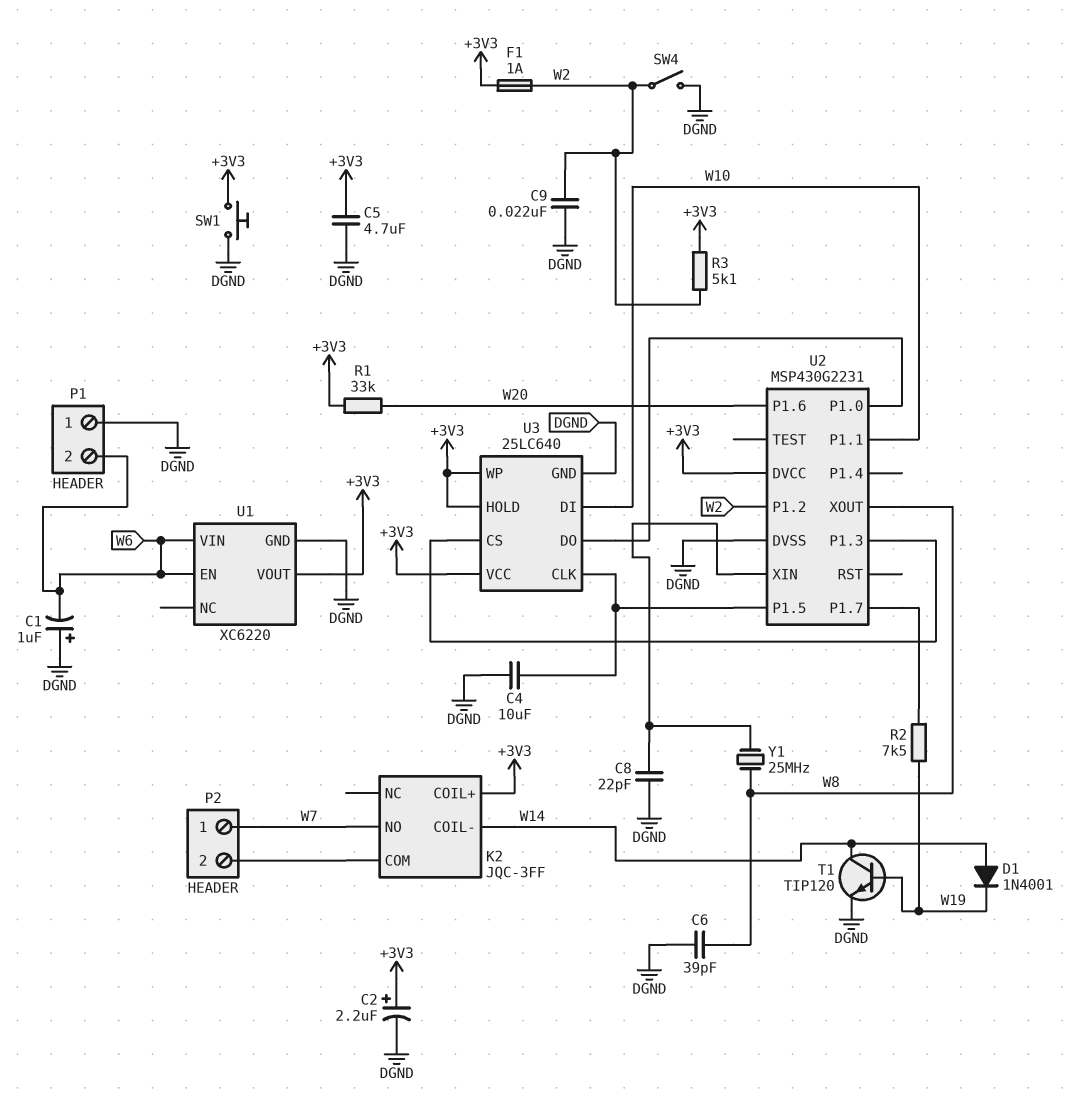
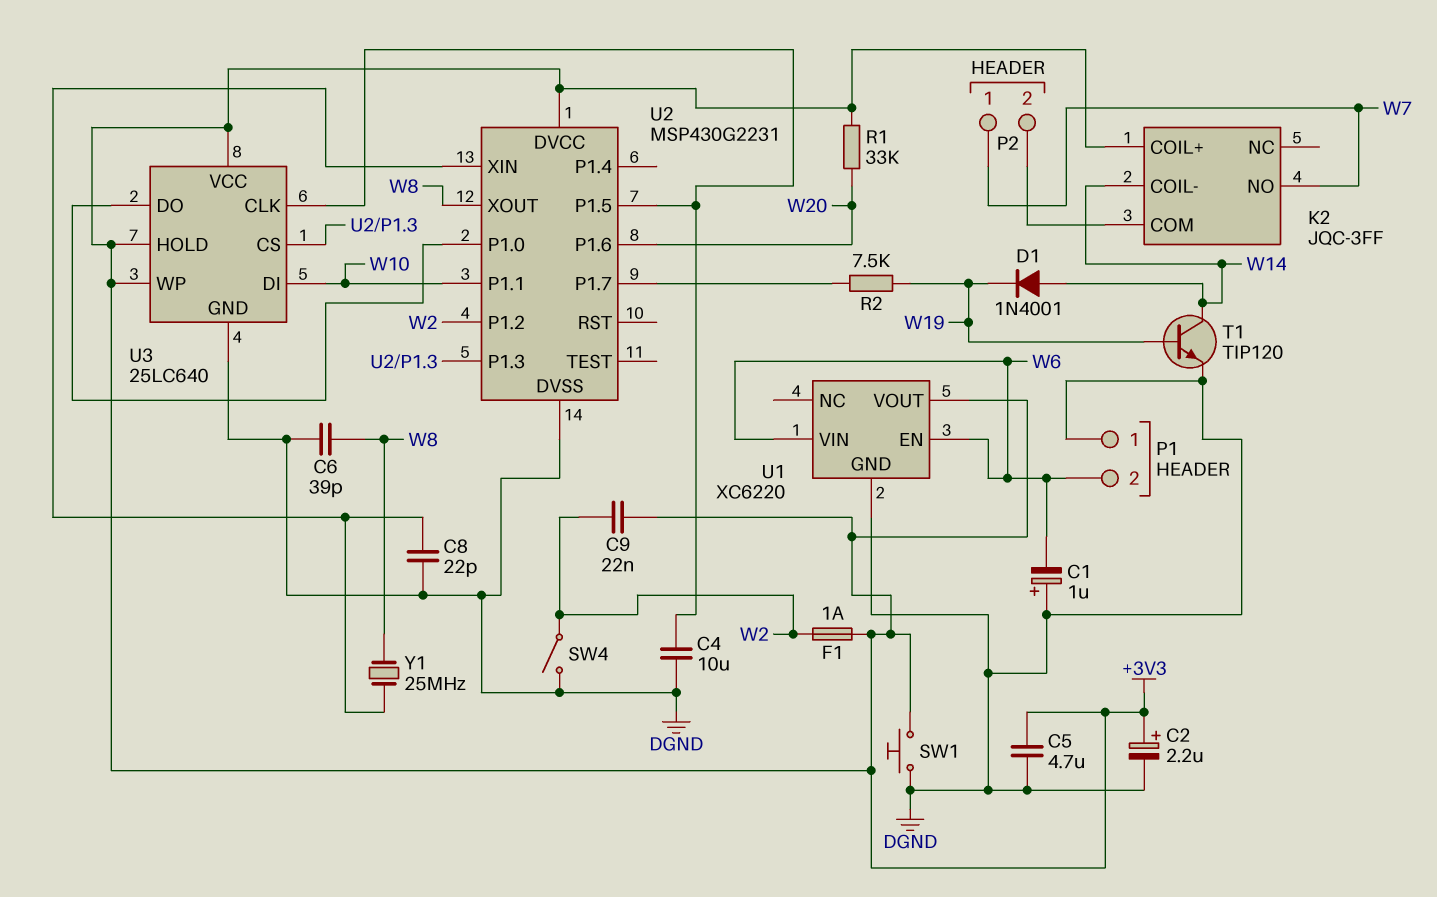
C9: 22nF (DGND, W2) -> 22nF (+3V3, W2)
R3: 5.1k (+3V3, W2) -> none

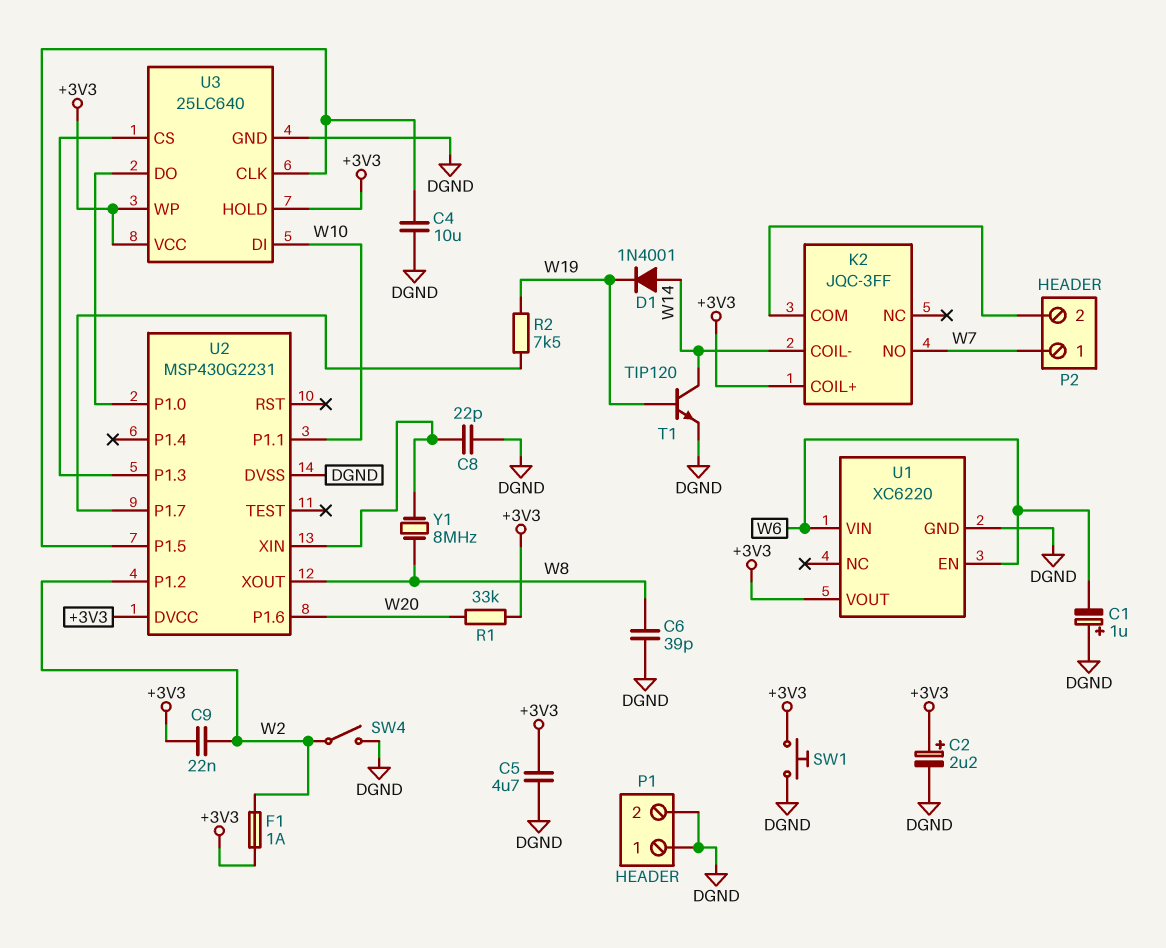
P1 pin 2: W6 -> DGND
Y1: 25MHz (U2/XIN, W8) -> 8MHz (U2/XIN, W8)

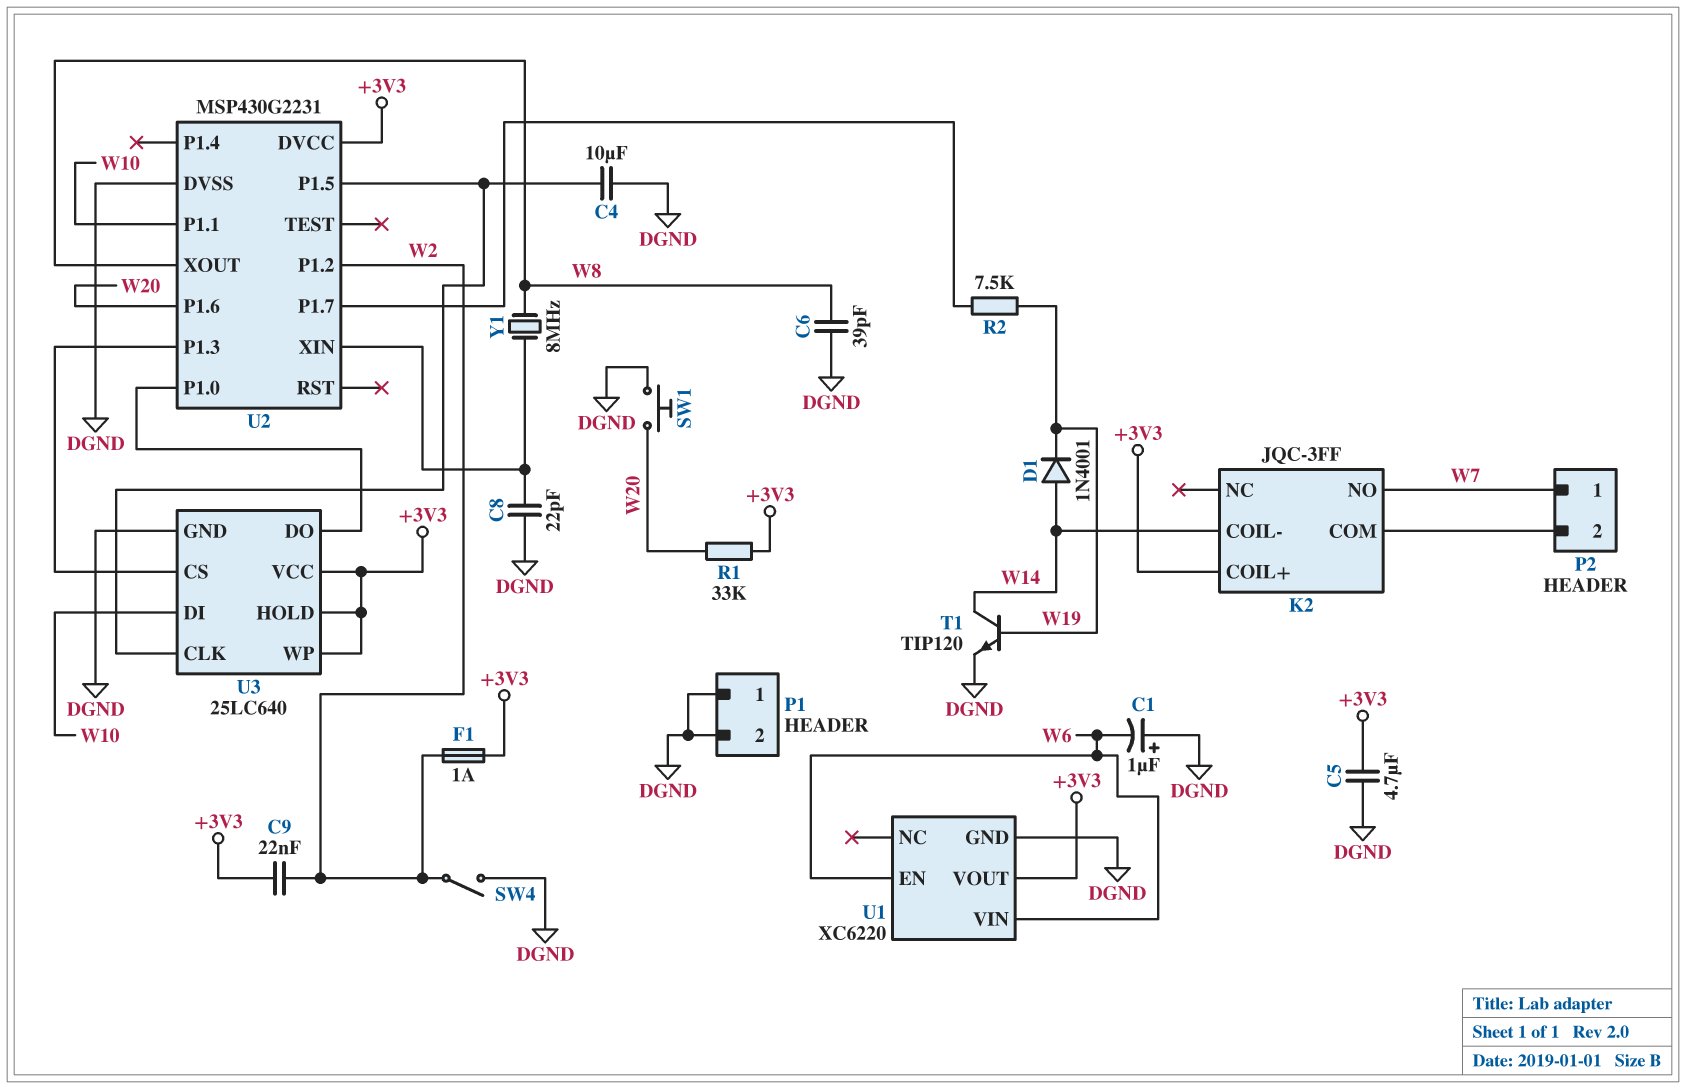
C2: 2.2uF (plus +3V3, minus DGND) -> none
SW1: button (+3V3, DGND) -> button (DGND, W20)

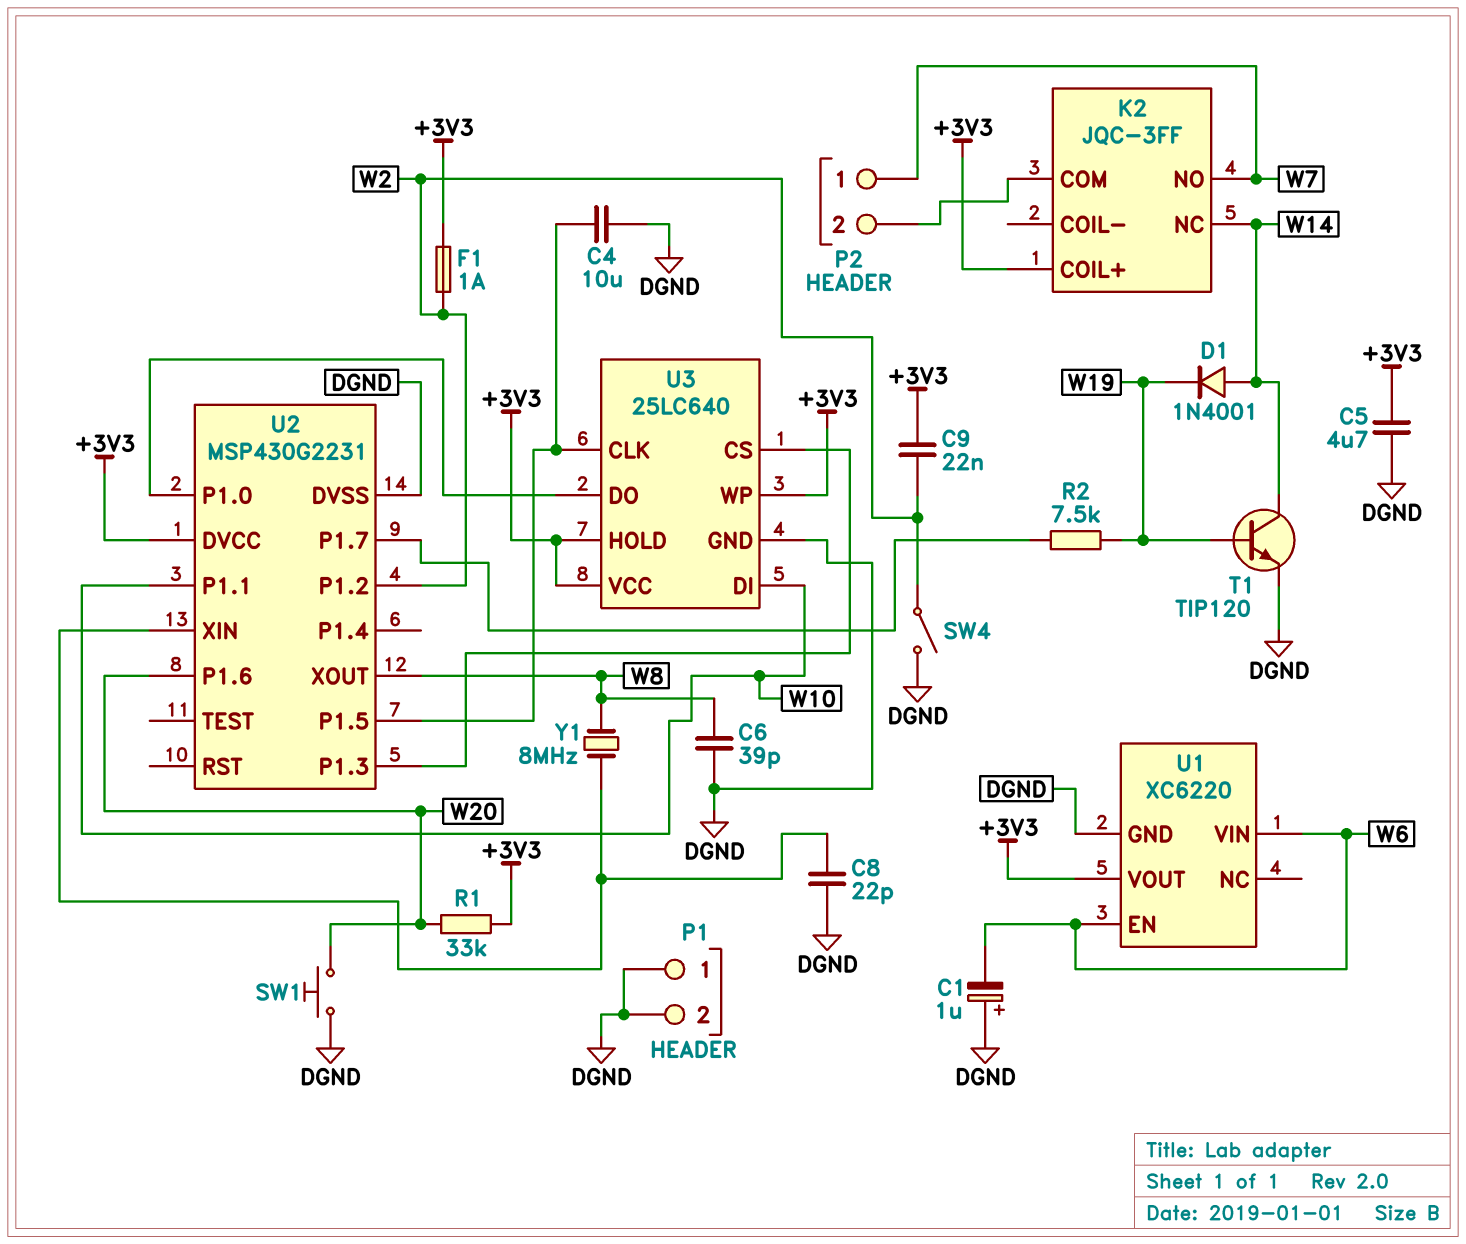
K2 pin COIL-: W14 -> none
K2 pin NC: none -> W14

